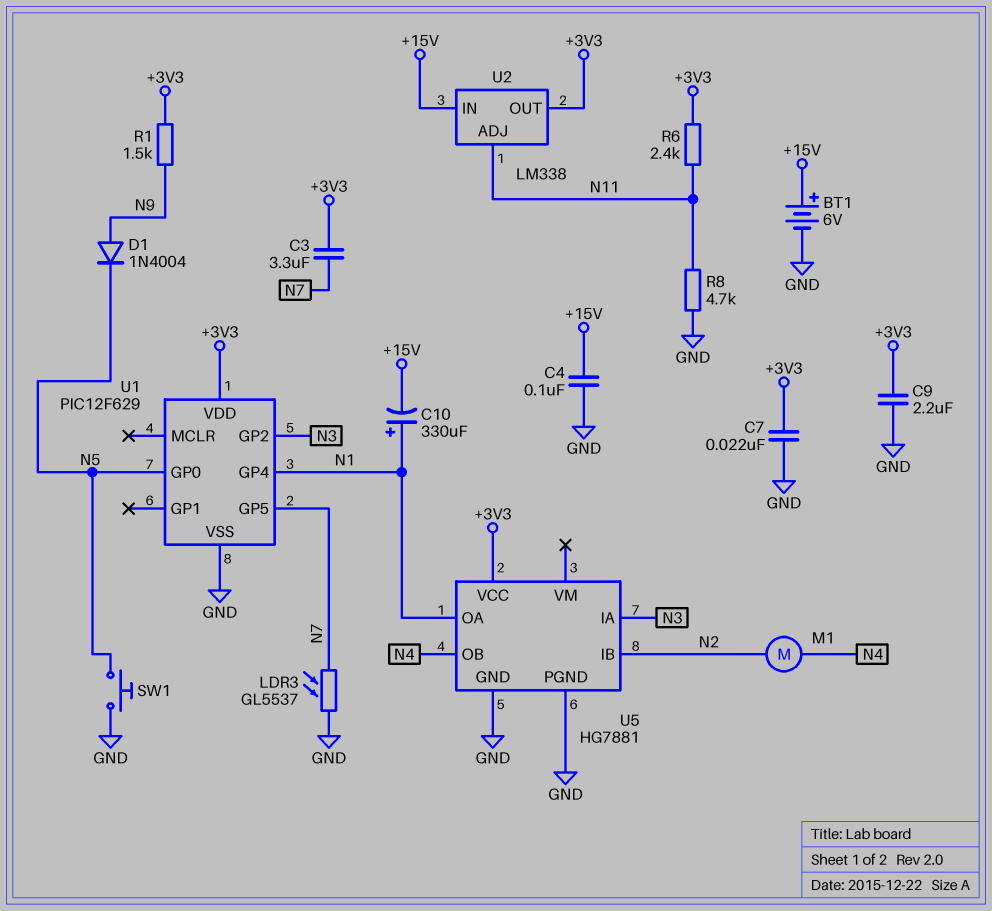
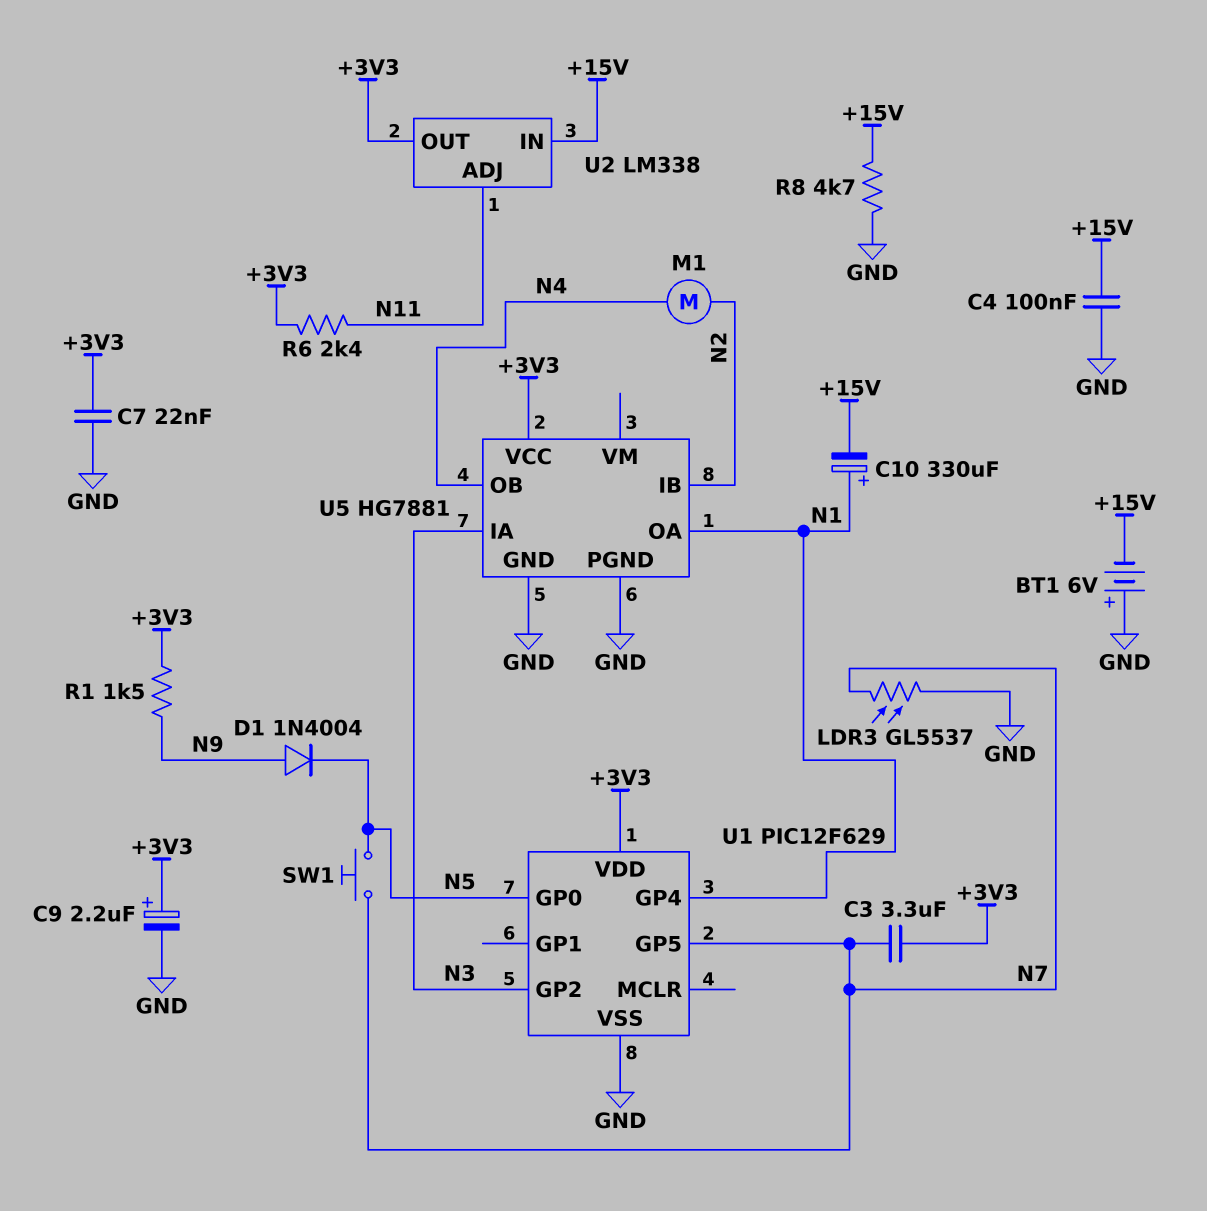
BT1: 6V (plus +15V, minus GND) -> 6V (plus GND, minus +15V)
C9: 2.2uF (+3V3, GND) -> 2.2uF (plus +3V3, minus GND)
R8: 4.7k (GND, N11) -> 4.7k (+15V, GND)
SW1: button (GND, N5) -> button (N5, N7)

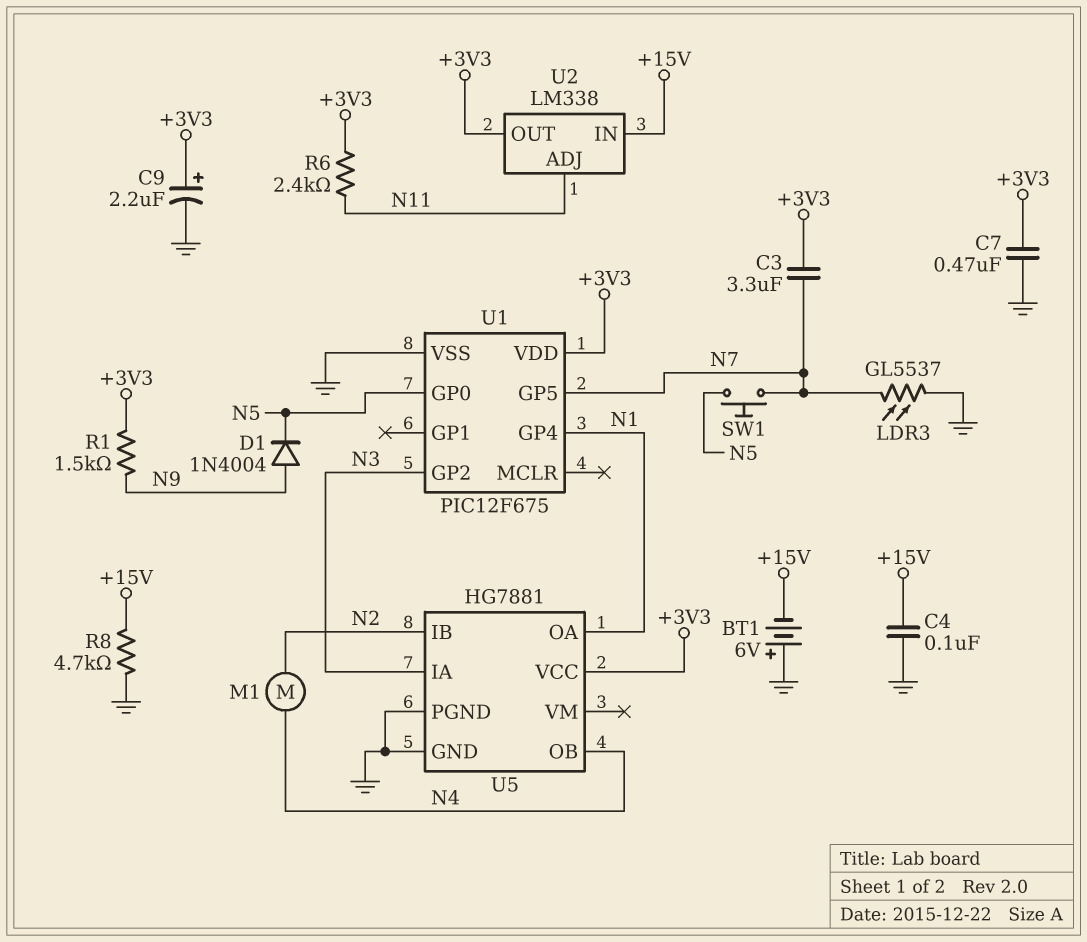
C7: 22nF (+3V3, GND) -> 470nF (+3V3, GND)
C10: 330uF (plus N1, minus +15V) -> none
U1: PIC12F629 -> PIC12F675

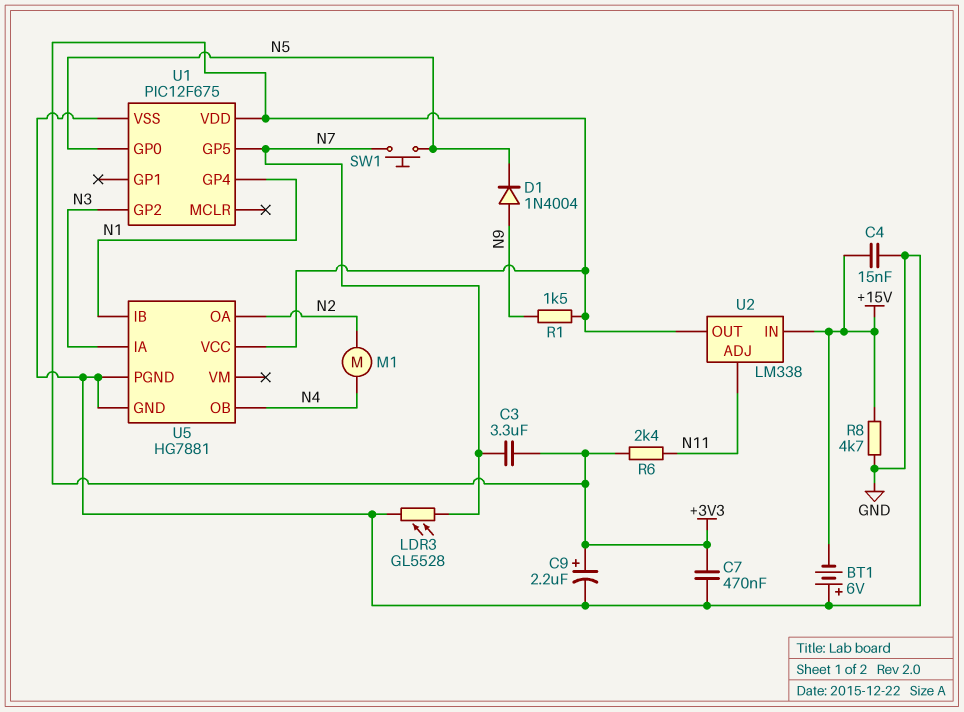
C4: 100nF (+15V, GND) -> 15nF (+15V, GND)
LDR3: GL5537 (GND, N7) -> GL5528 (GND, N7)
U5 pin IB: N2 -> N1
U5 pin OA: N1 -> N2

